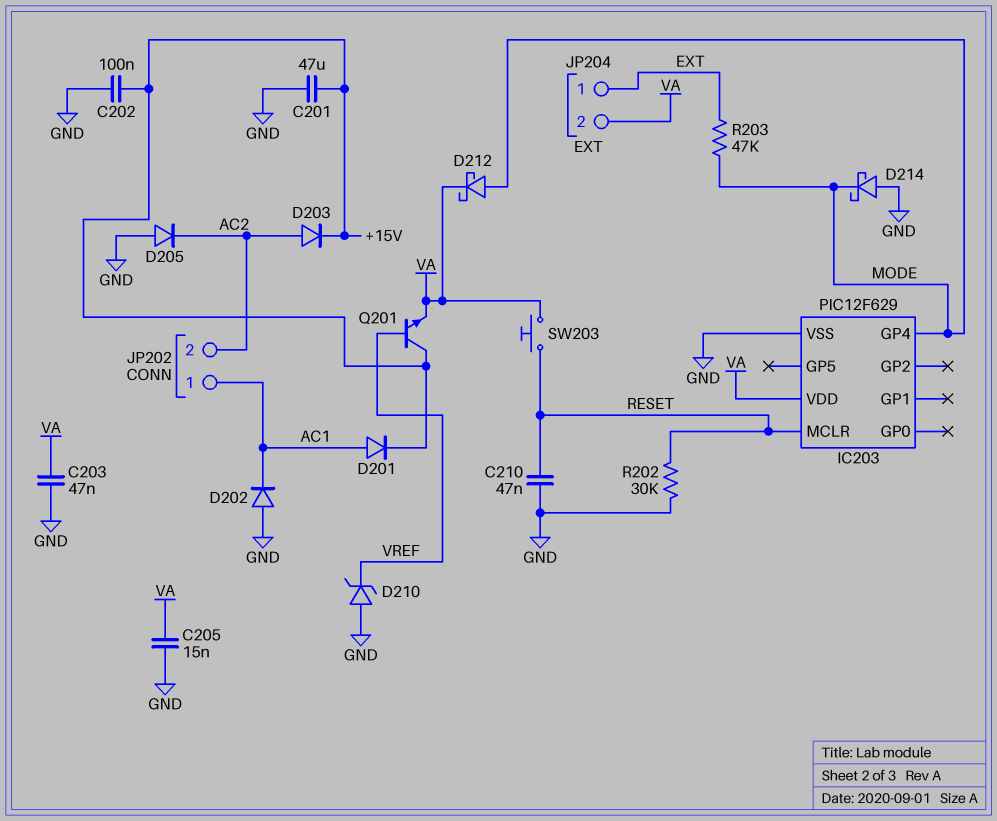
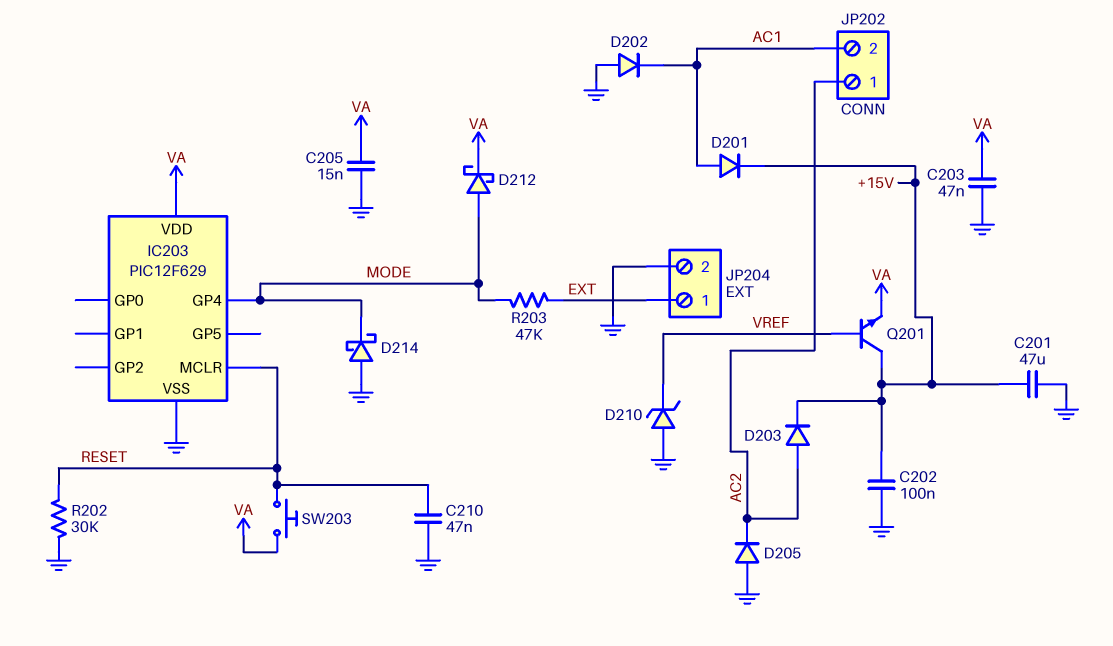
JP202 pin 1: AC1 -> AC2
JP202 pin 2: AC2 -> AC1
JP204 pin 2: VA -> GND

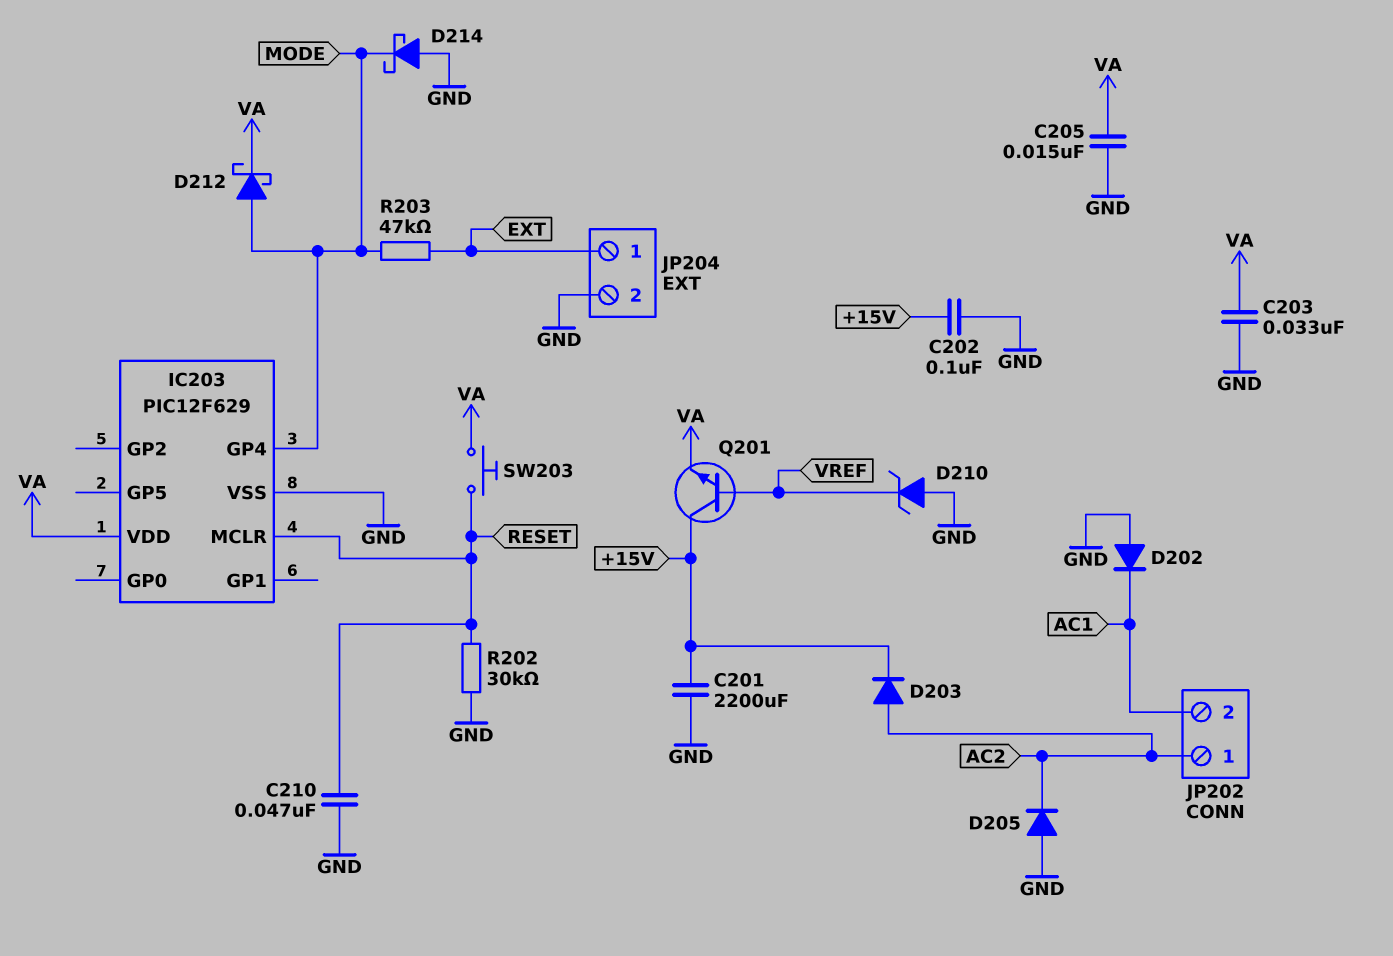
C201: 47uF (+15V, GND) -> 2200uF (+15V, GND)
C203: 47nF (GND, VA) -> 33nF (GND, VA)
D201: diode (A AC1, K +15V) -> none

